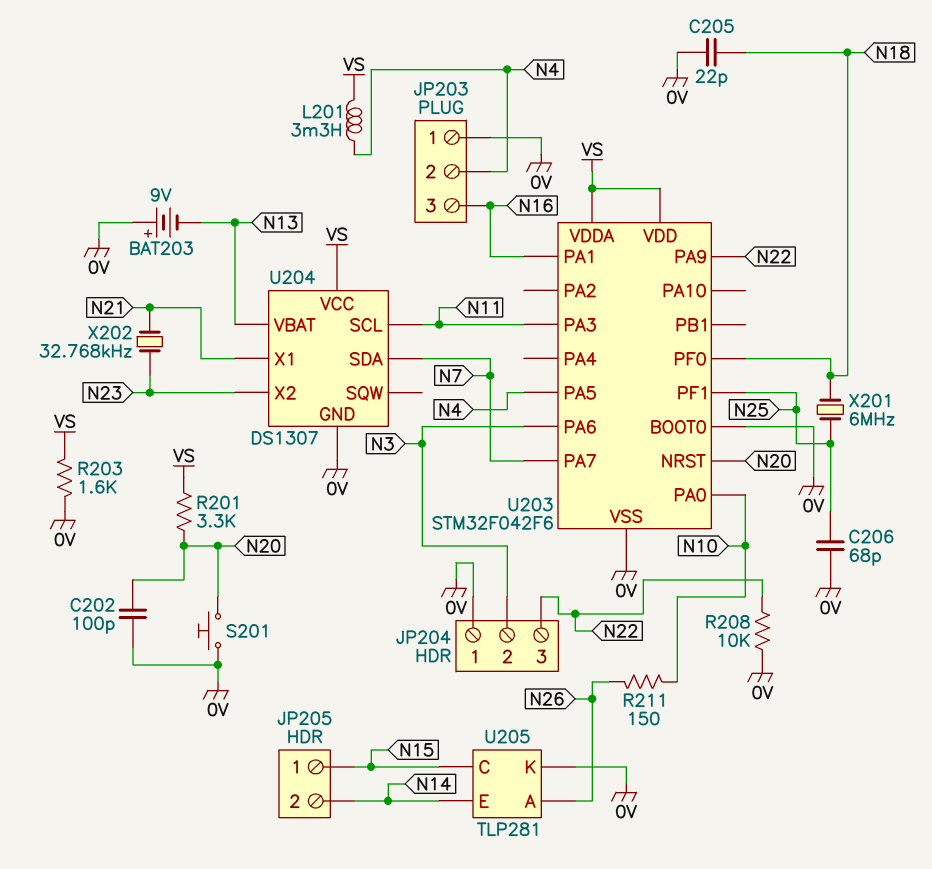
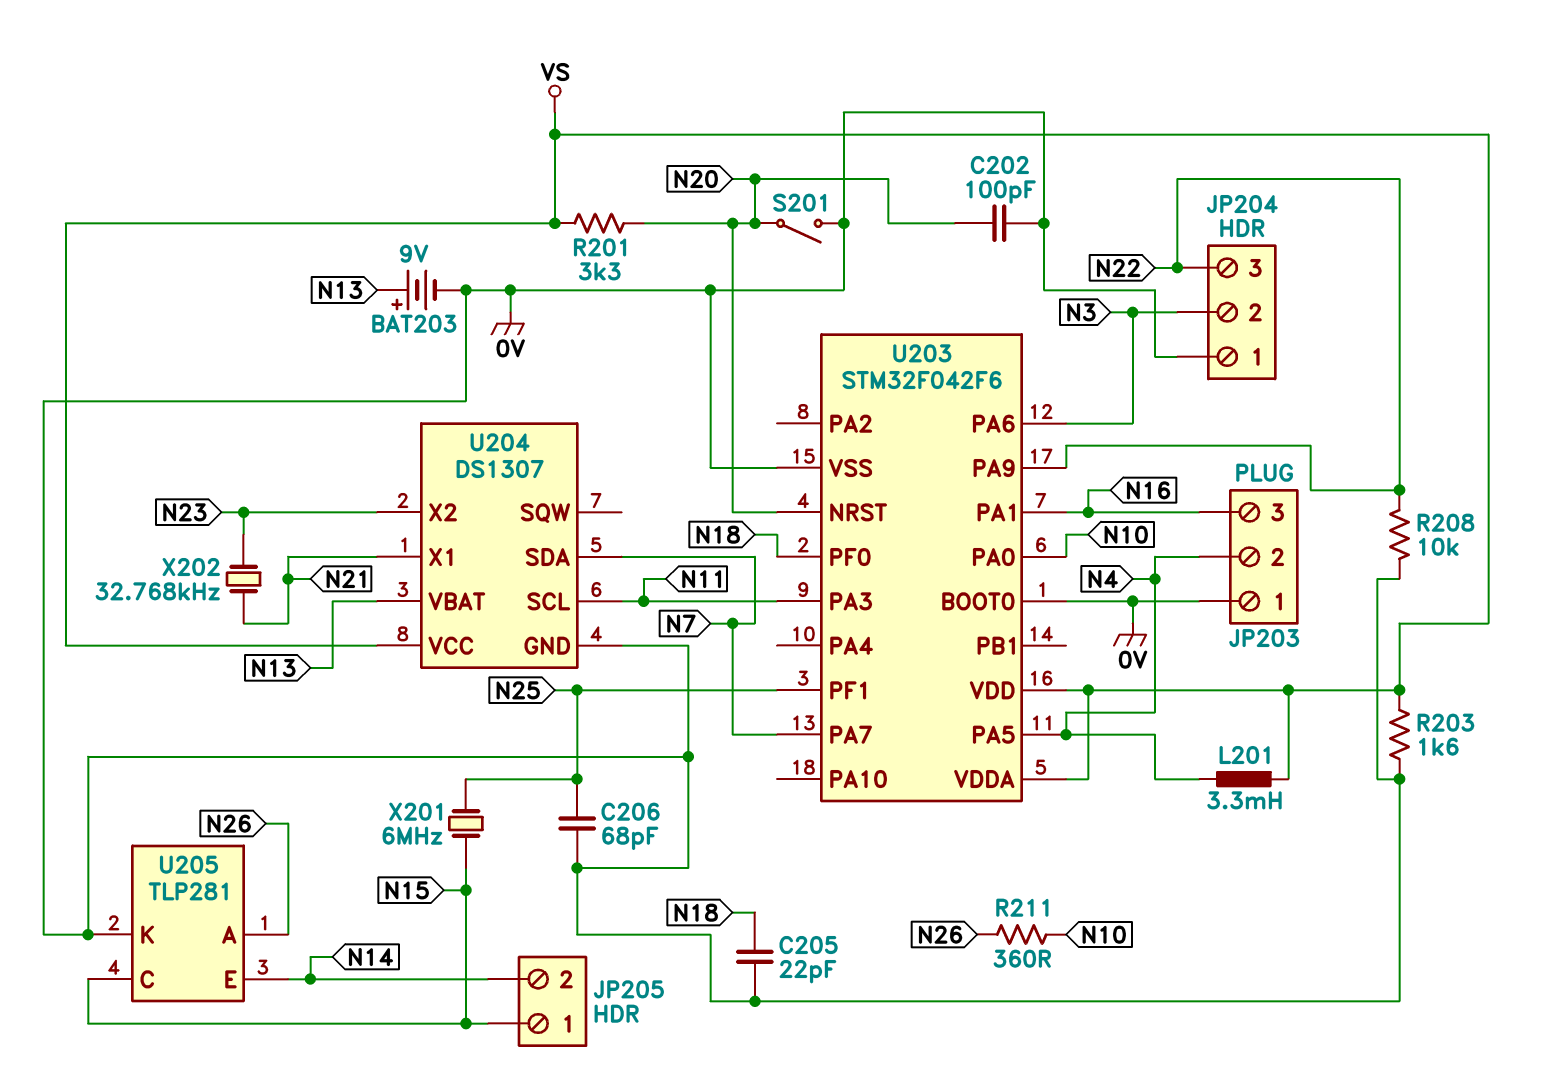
BAT203: 9V (plus 0V, minus N13) -> 9V (plus N13, minus 0V)
R211: 150 (N10, N26) -> 360 (N10, N26)
S201: button (0V, N20) -> switch (0V, N20)
X201: 6MHz (N18, N25) -> 6MHz (N15, N25)

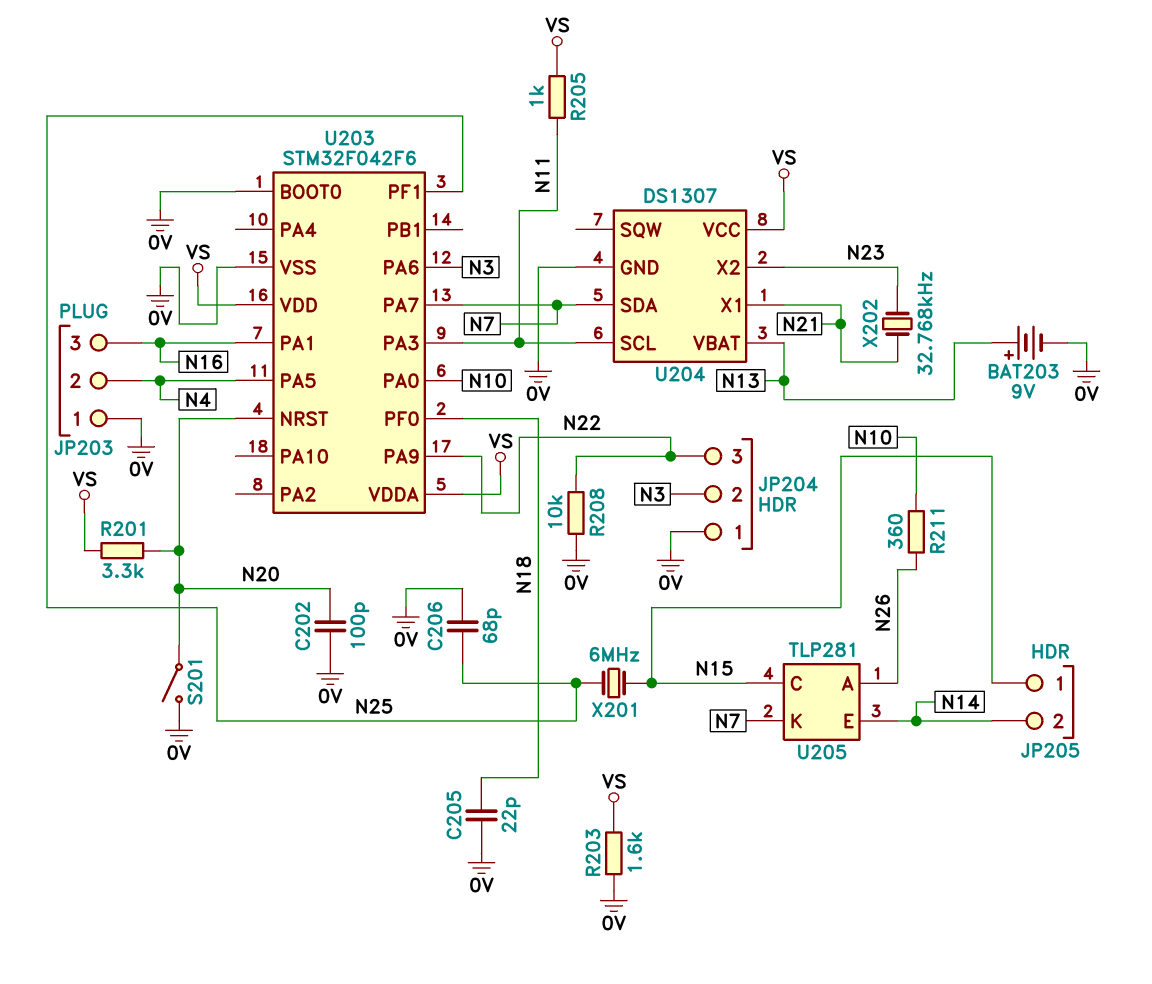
L201: 3.3mH (N4, VS) -> none
R205: none -> 1k (N11, VS)
U205 pin K: 0V -> N7

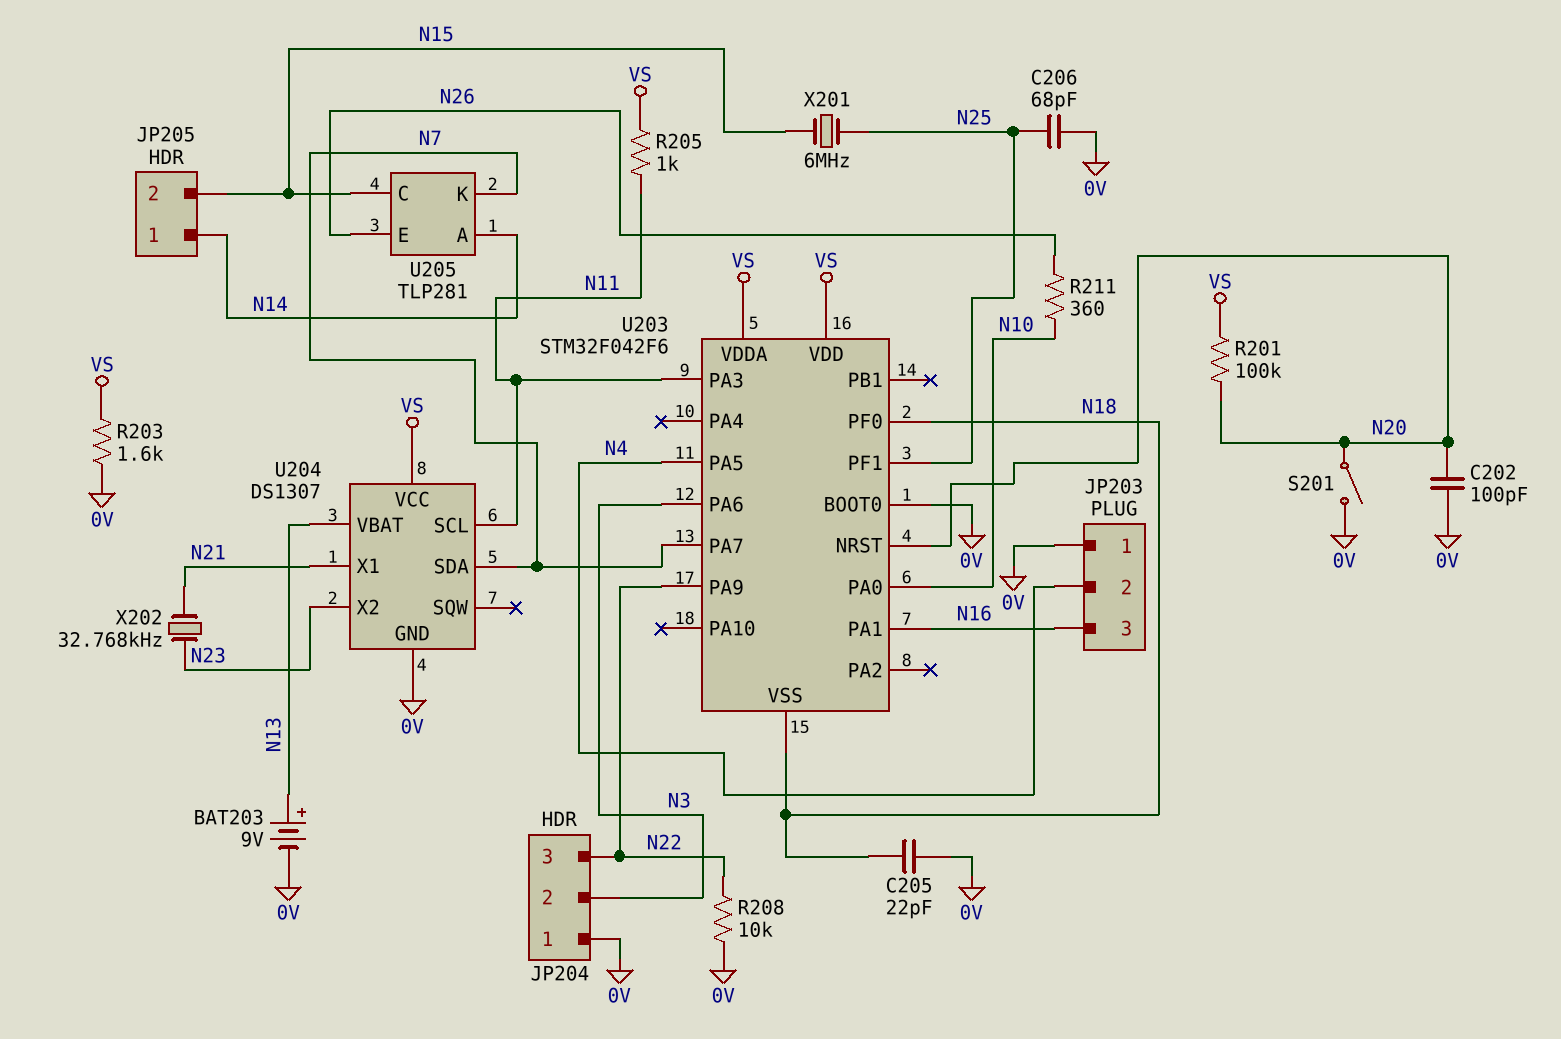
JP205 pin 1: N15 -> N14
JP205 pin 2: N14 -> N15
R201: 3.3k (N20, VS) -> 100k (N20, VS)
U203 pin VSS: 0V -> N18
U205 pin A: N26 -> N14
U205 pin E: N14 -> N26

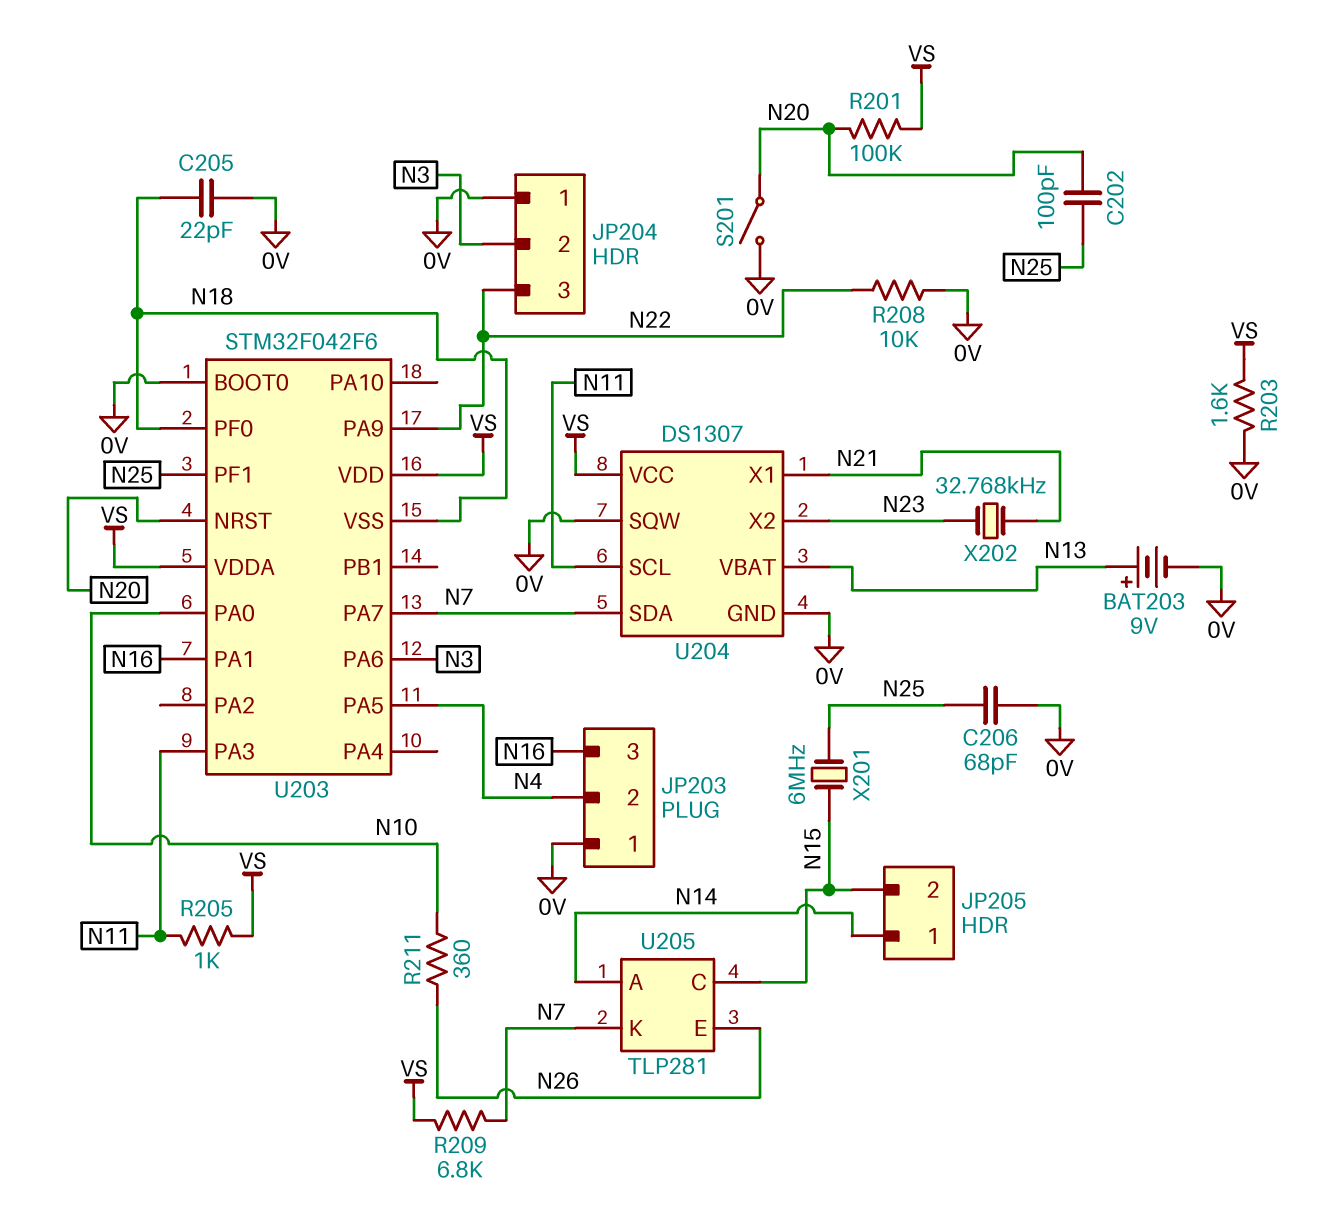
C202: 100pF (0V, N20) -> 100pF (N20, N25)
R209: none -> 6.8k (N7, VS)
U204 pin SQW: none -> 0V

